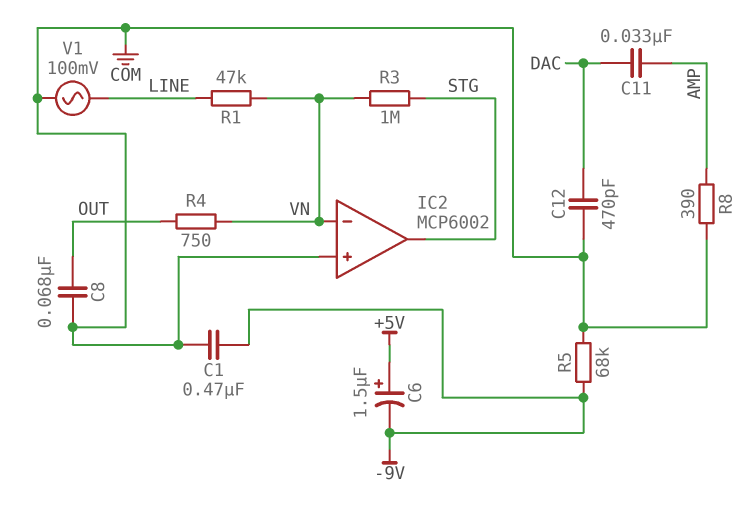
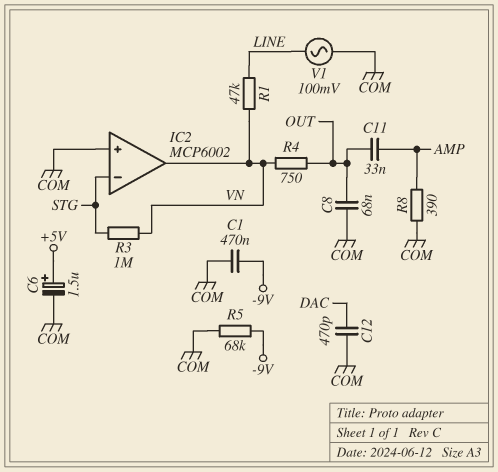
C6: 1.5uF (plus +5V, minus -9V) -> 1.5uF (plus +5V, minus COM)
C11: 33nF (AMP, DAC) -> 33nF (AMP, OUT)
IC2 pin in-: VN -> STG
IC2 pin out: STG -> VN

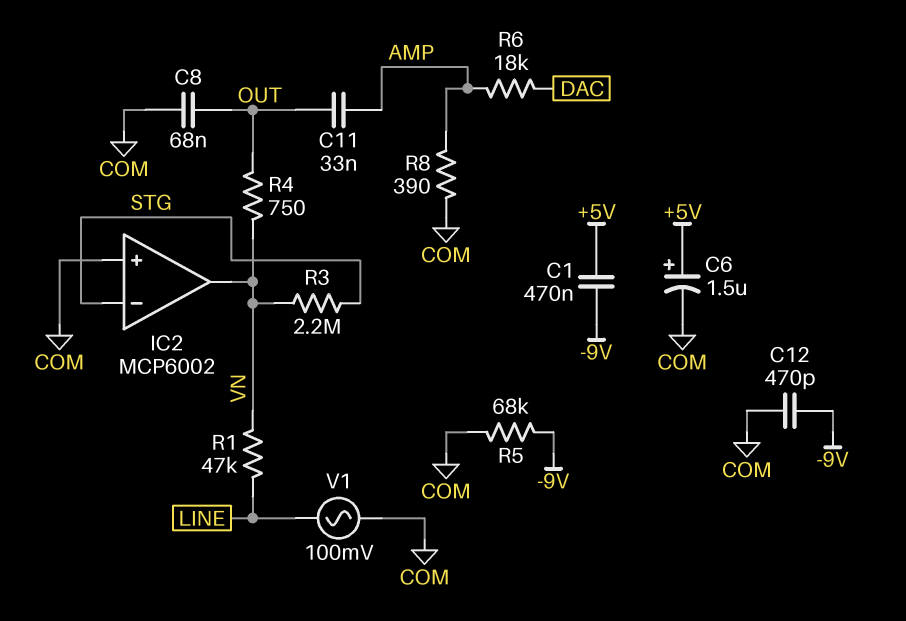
C1: 470nF (-9V, COM) -> 470nF (+5V, -9V)
C12: 470pF (COM, DAC) -> 470pF (-9V, COM)
R3: 1M (STG, VN) -> 2.2M (STG, VN)
R6: none -> 18k (AMP, DAC)

